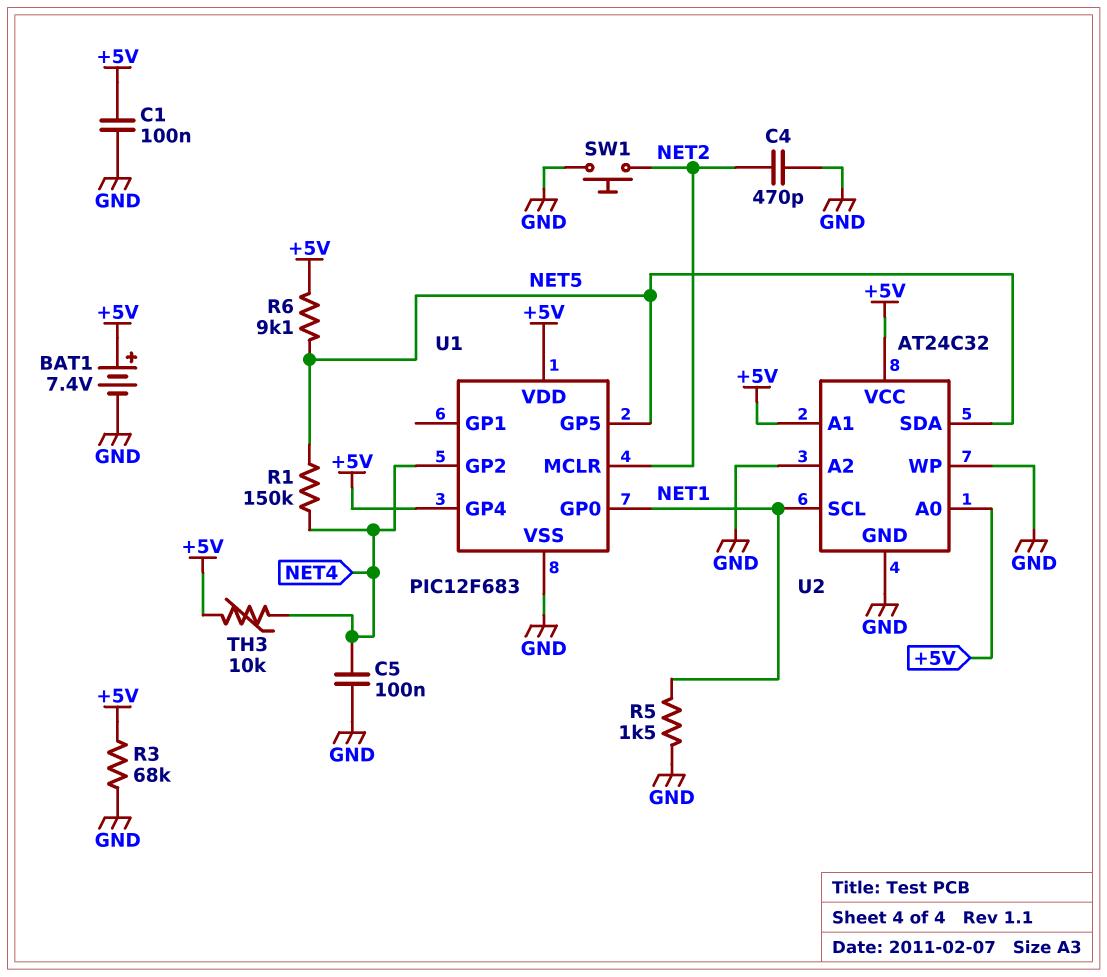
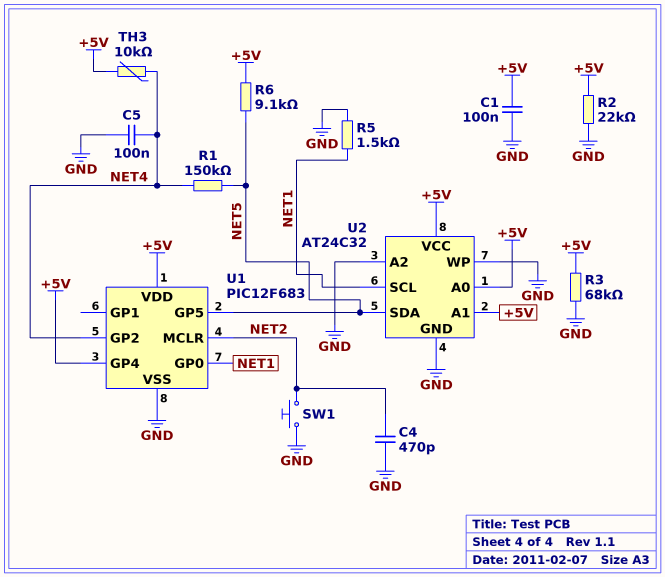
BAT1: 7.4V (plus +5V, minus GND) -> none
R2: none -> 22k (+5V, GND)

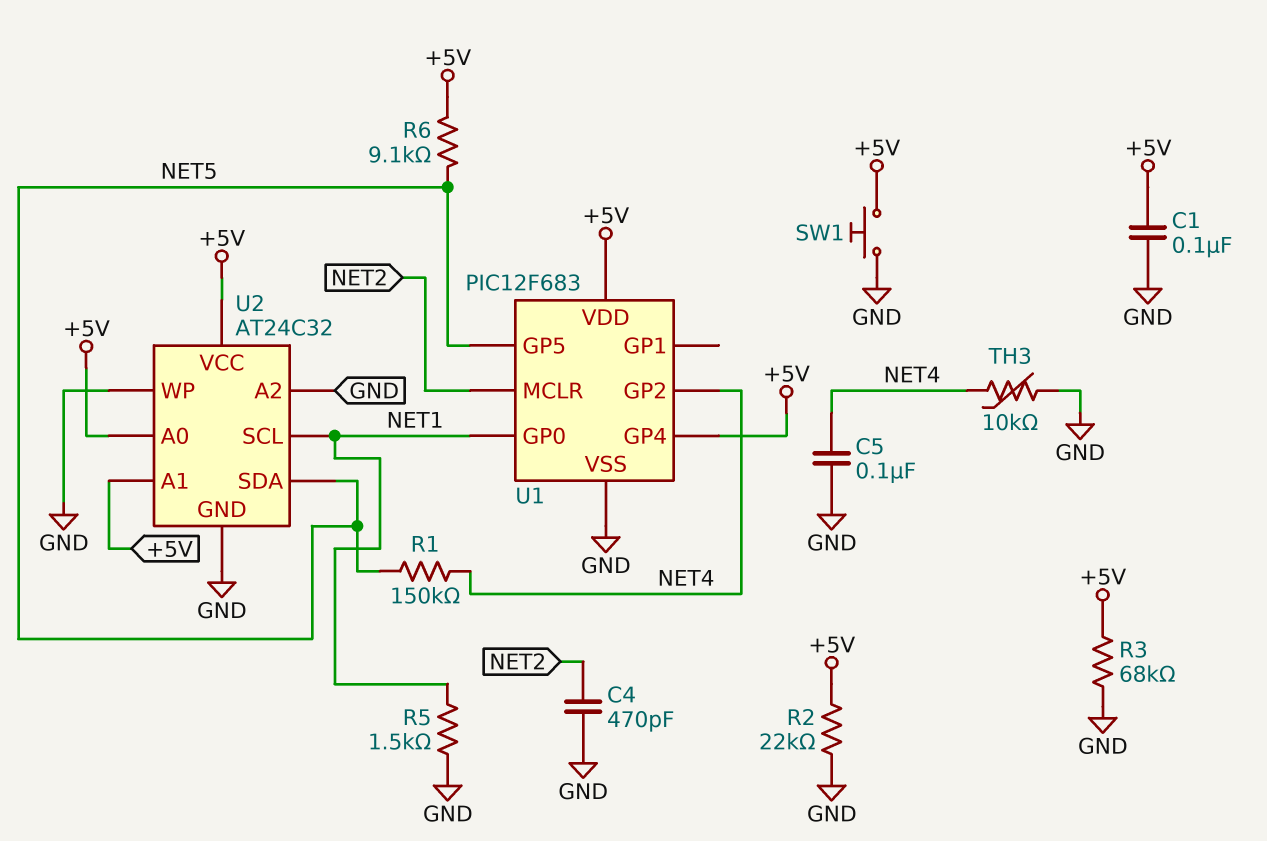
SW1: button (GND, NET2) -> button (+5V, GND)
TH3: 10k (+5V, NET4) -> 10k (GND, NET4)

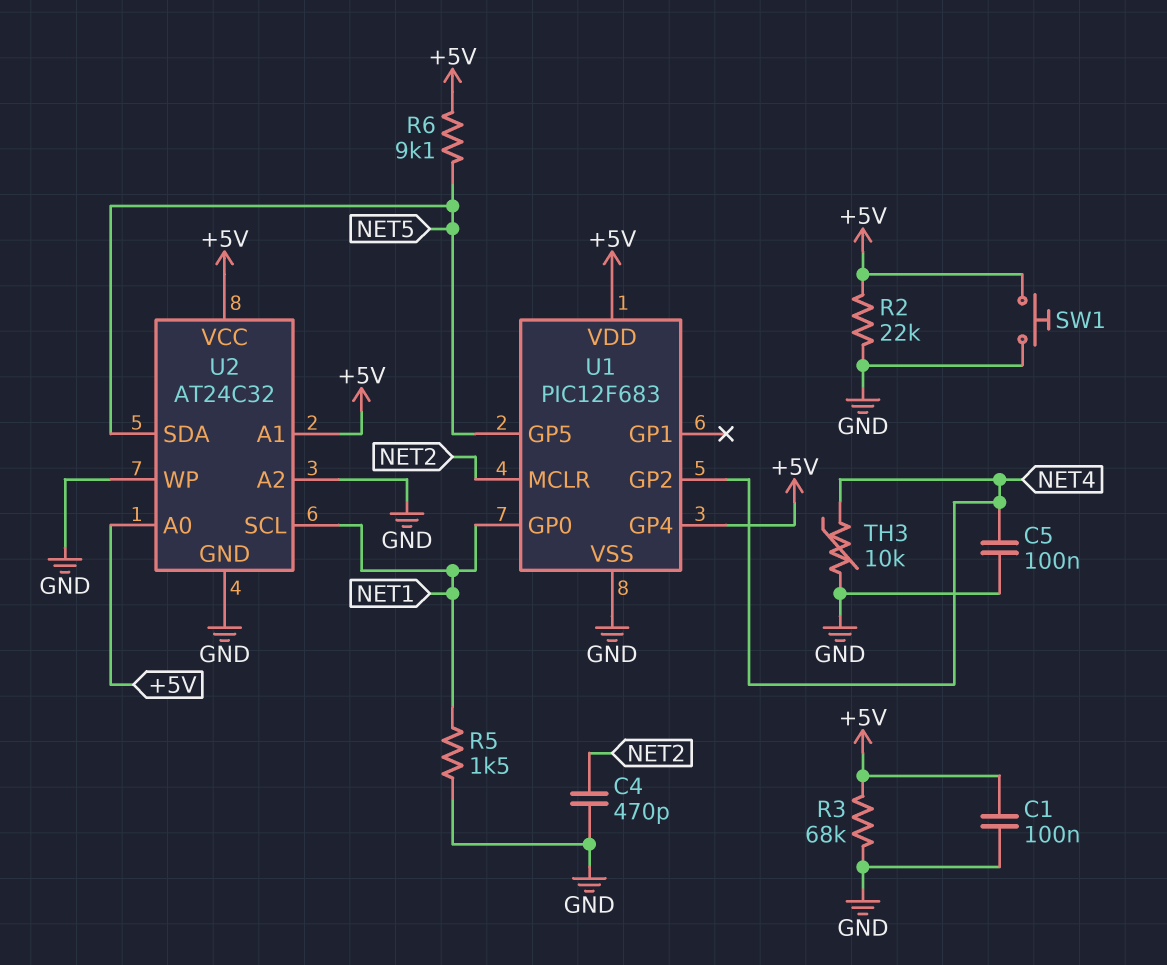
R1: 150k (NET4, NET5) -> none

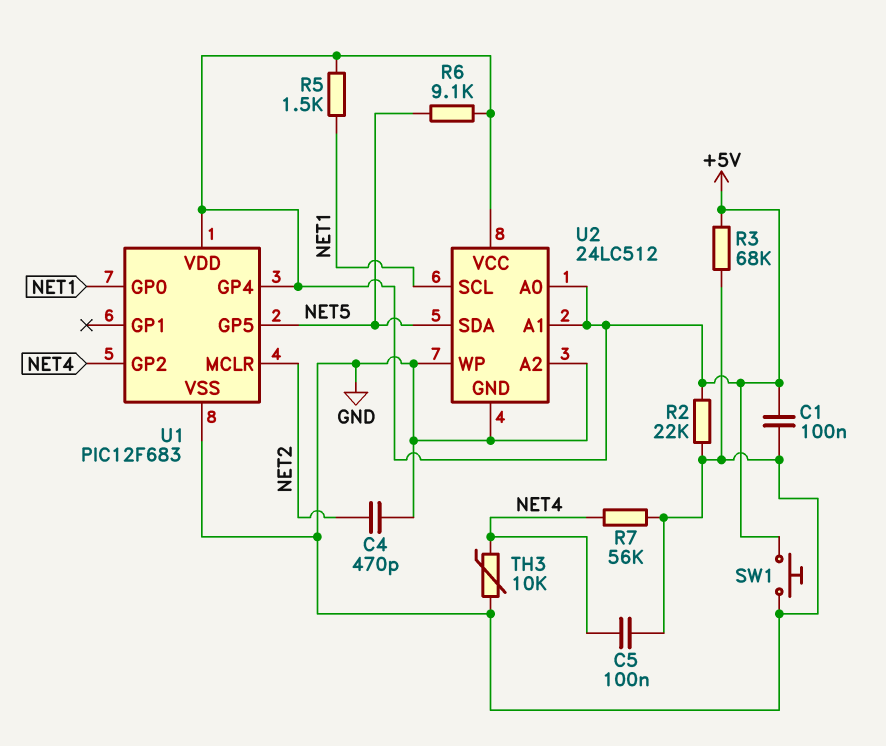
R5: 1.5k (GND, NET1) -> 1.5k (+5V, NET1)
R7: none -> 56k (GND, NET4)
U2: AT24C32 -> 24LC512

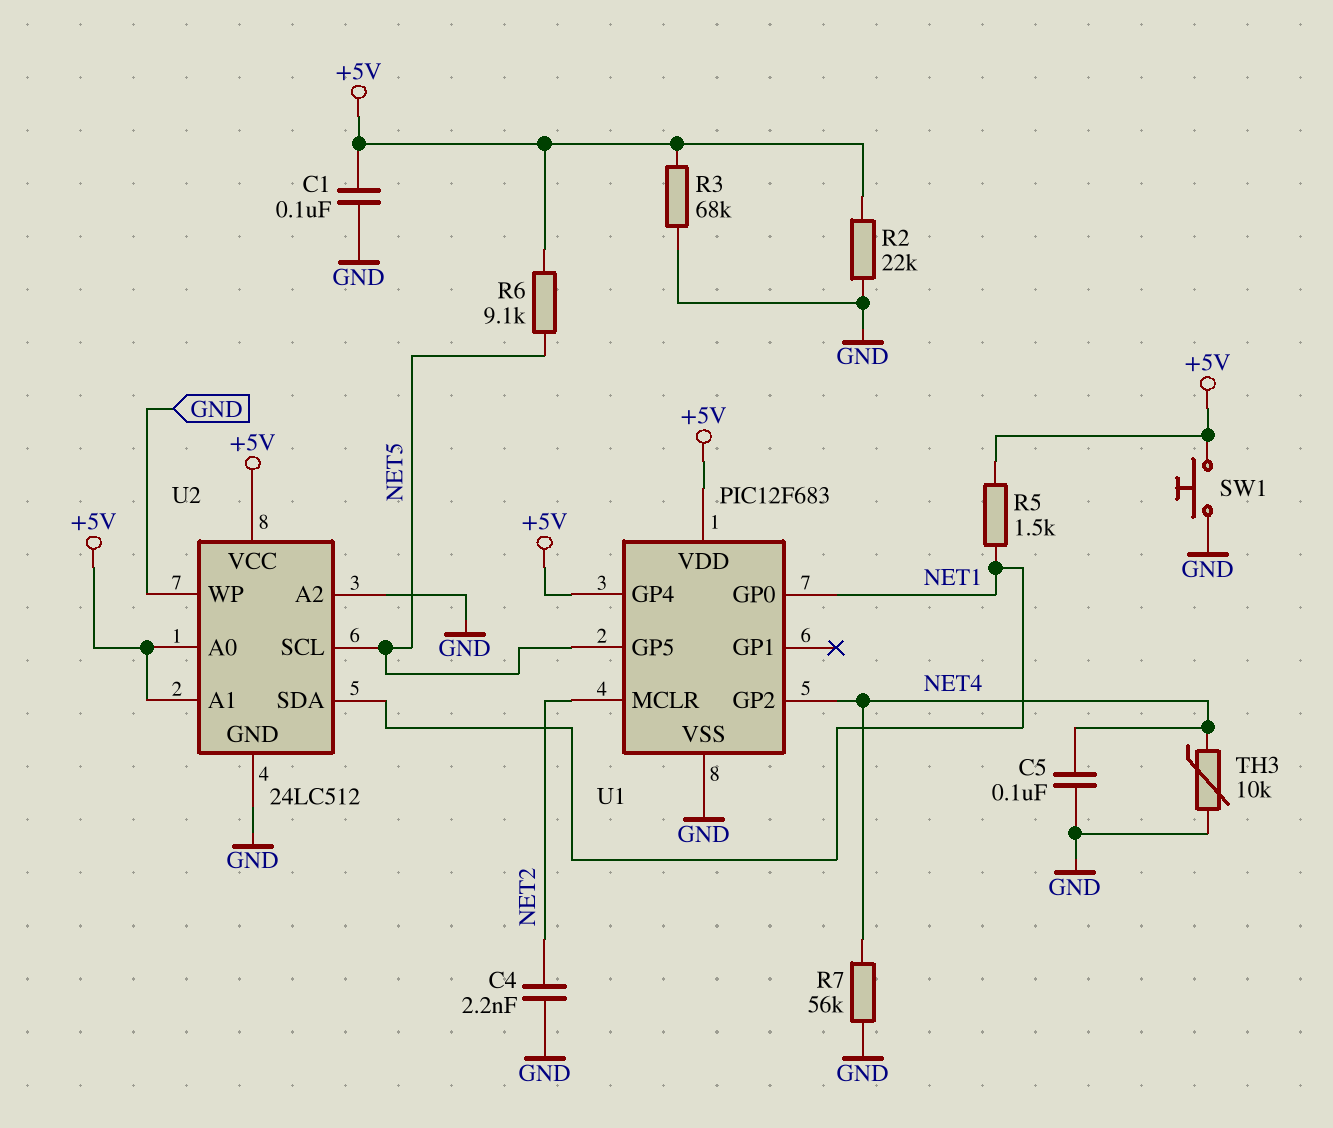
C4: 470pF (GND, NET2) -> 2.2nF (GND, NET2)
U2 pin SCL: NET1 -> NET5
U2 pin SDA: NET5 -> NET1

